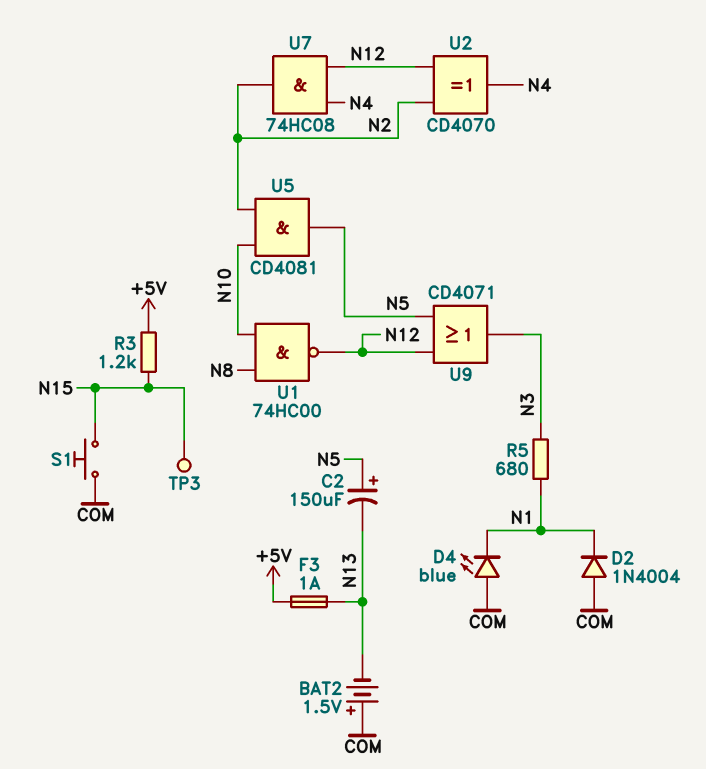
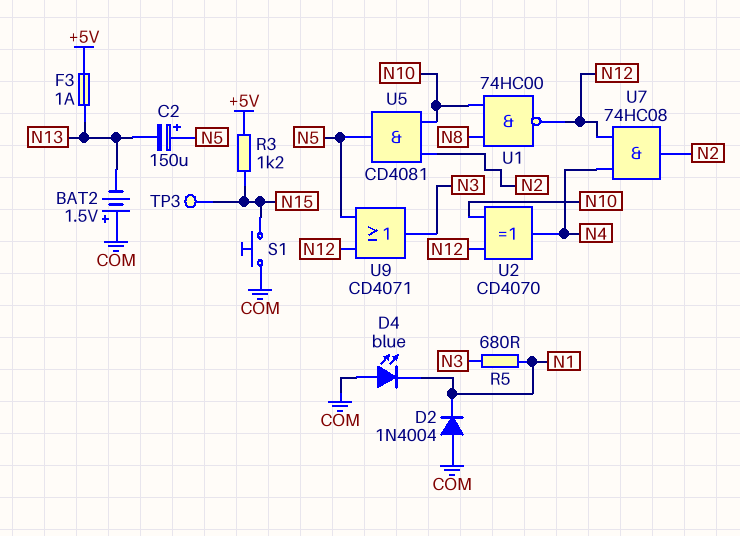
U2: XOR CD4070 (in N2, in N12, out N4) -> XOR CD4070 (in N10, in N12, out N4)

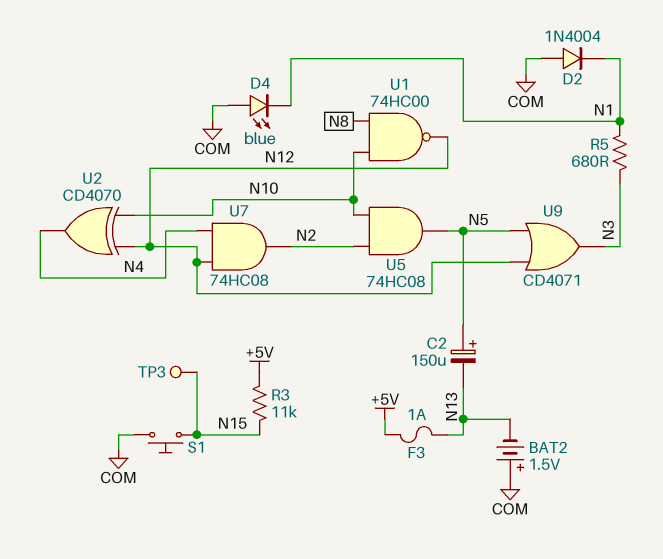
R3: 1.2k (+5V, N15) -> 11k (+5V, N15)
U5: AND CD4081 (in N2, in N10, out N5) -> AND 74HC08 (in N2, in N10, out N5)

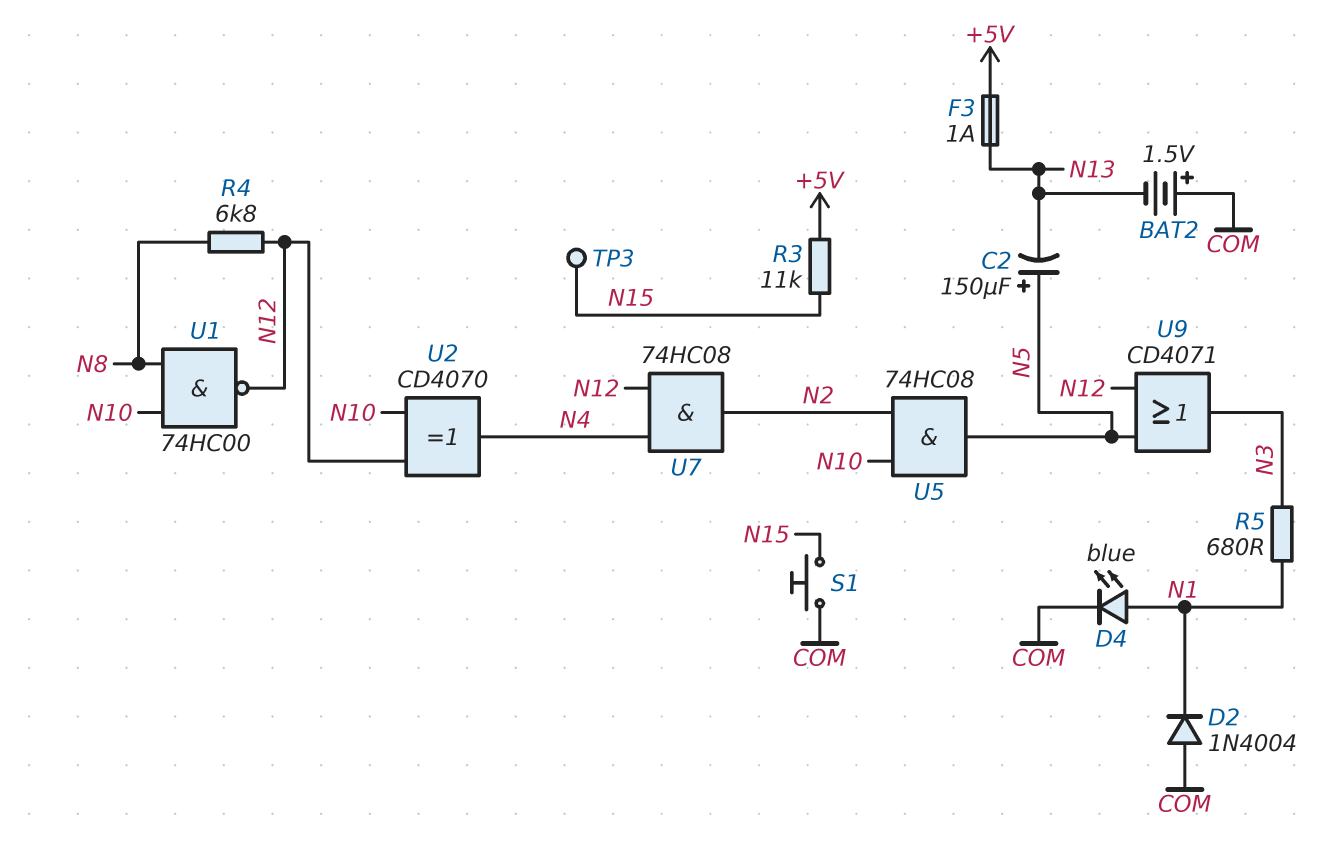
D4: LED blue (A COM, K N1) -> LED blue (A N1, K COM)
R4: none -> 6.8k (N8, N12)

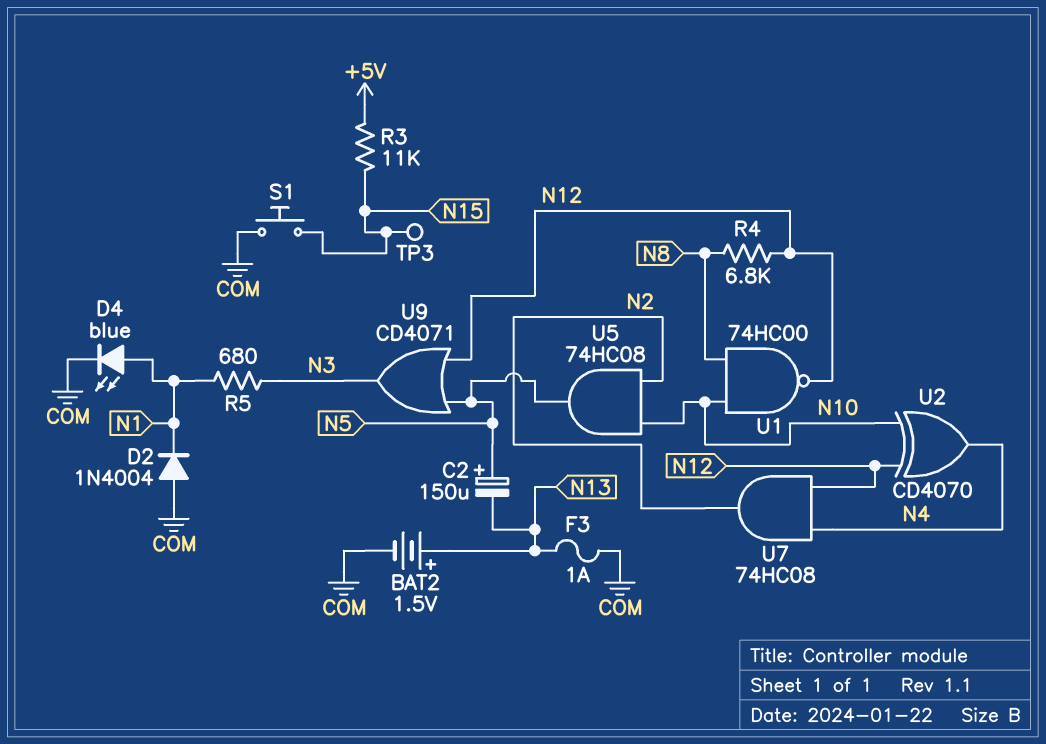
BAT2: 1.5V (plus COM, minus N13) -> 1.5V (plus N13, minus COM)
F3: 1A (+5V, N13) -> 1A (COM, N13)

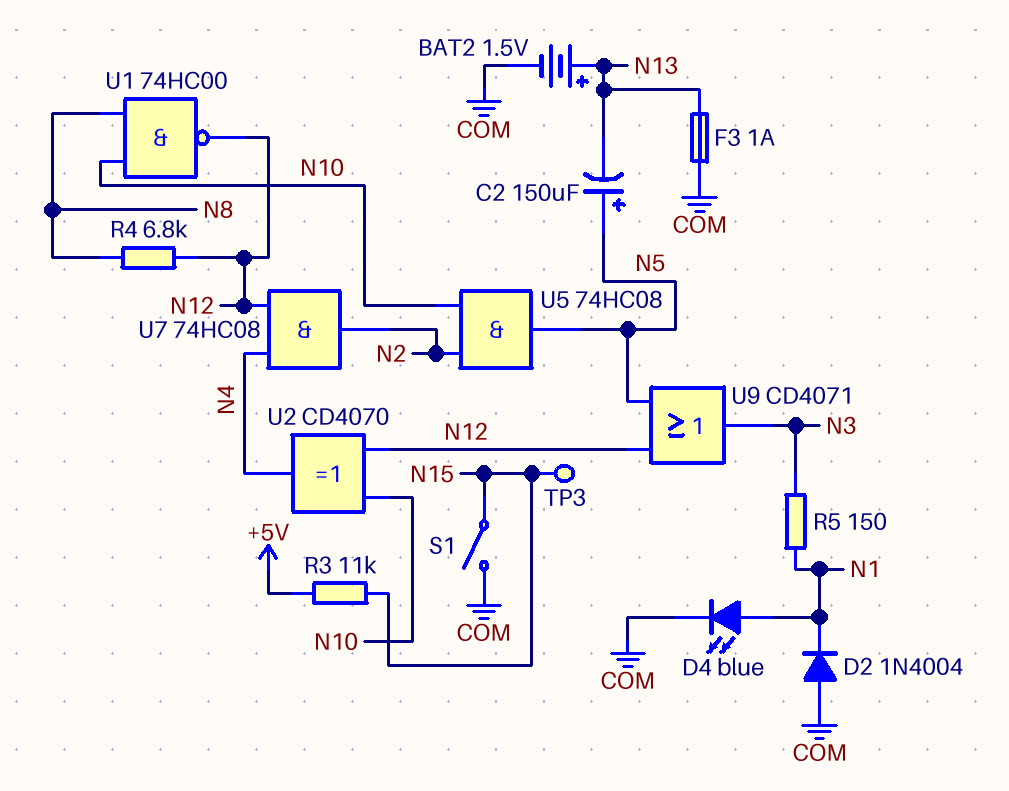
R5: 680 (N1, N3) -> 150 (N1, N3)
S1: button (COM, N15) -> switch (COM, N15)

